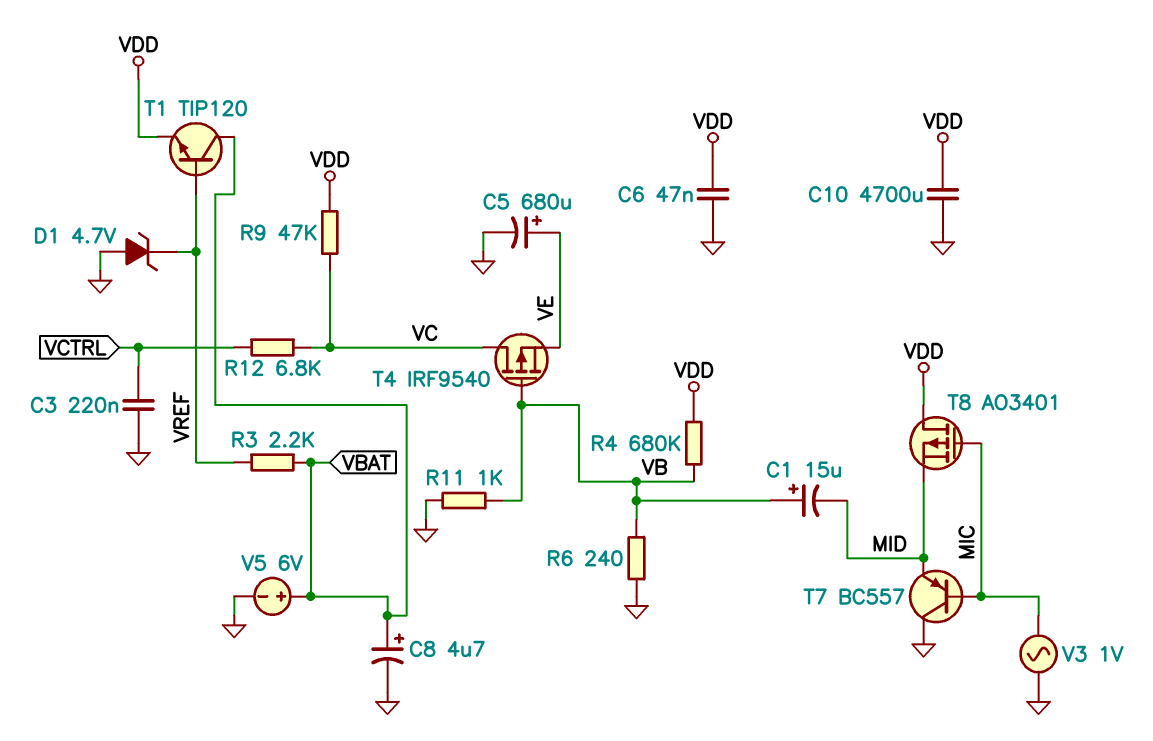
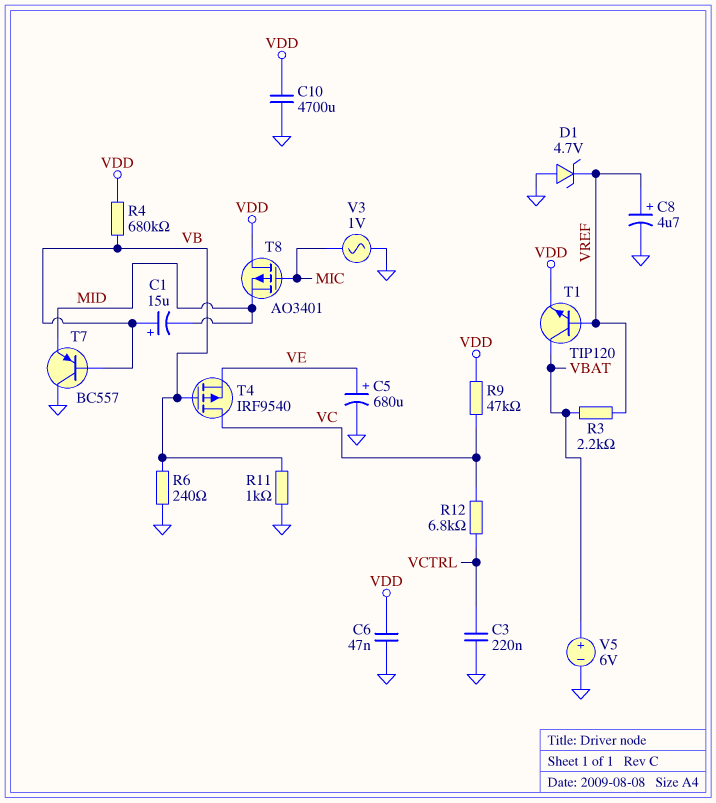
C8: 4.7uF (plus VBAT, minus GND) -> 4.7uF (plus VREF, minus GND)
T7: PNP BC557 (B MIC, C GND, E MID) -> PNP BC557 (B VB, C GND, E MID)

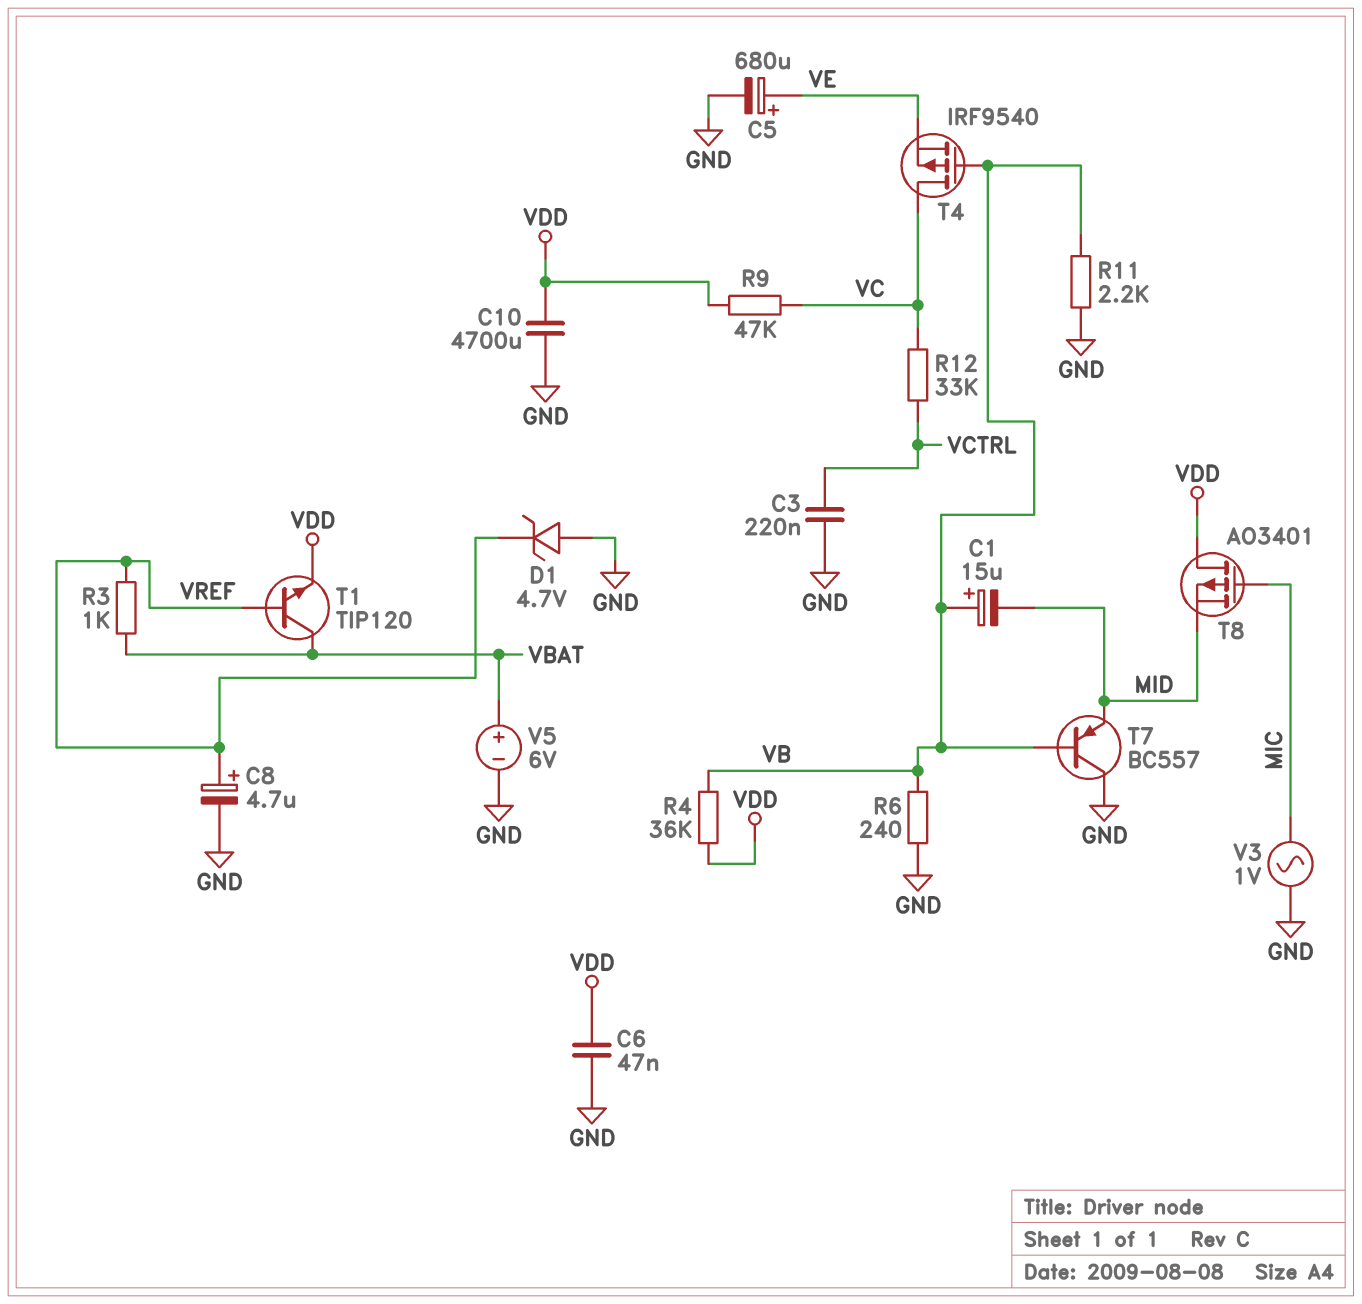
R3: 2.2k (VBAT, VREF) -> 1k (VBAT, VREF)
R4: 680k (VB, VDD) -> 36k (VB, VDD)
R11: 1k (GND, VB) -> 2.2k (GND, VB)
R12: 6.8k (VC, VCTRL) -> 33k (VC, VCTRL)

